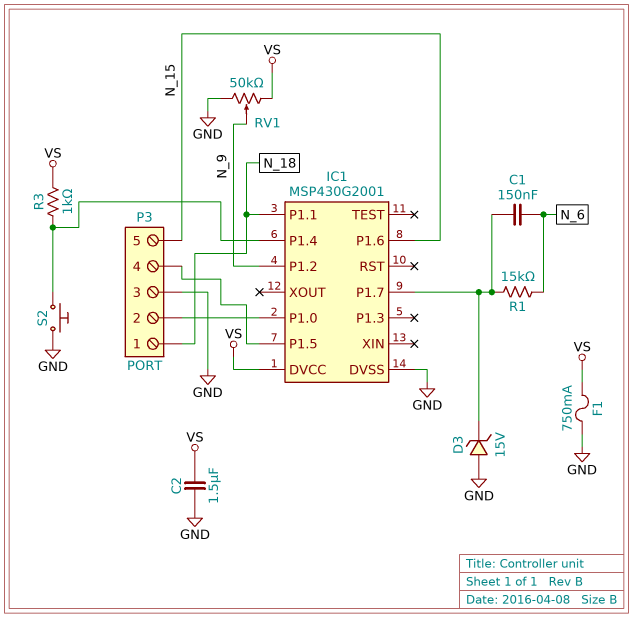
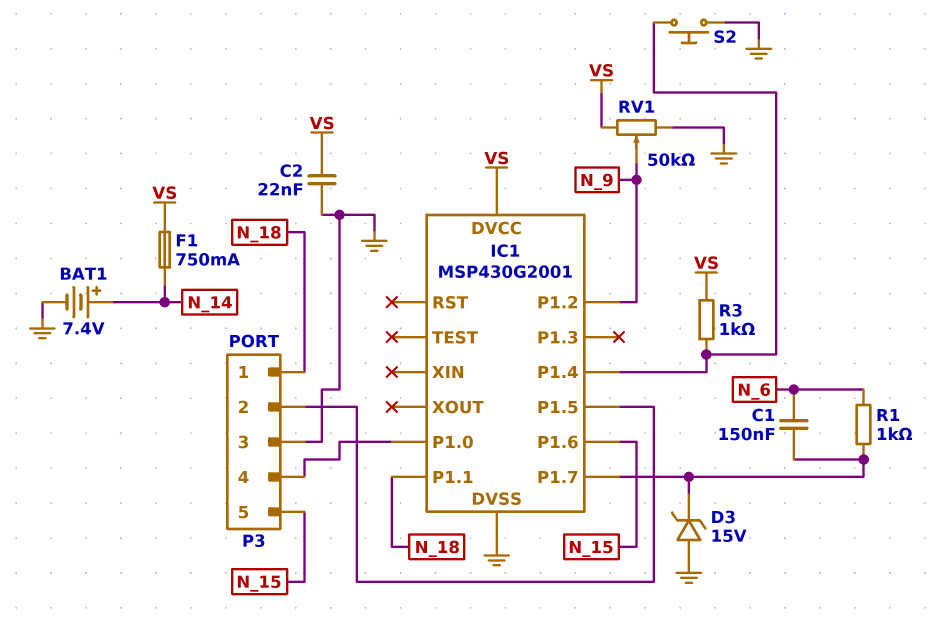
BAT1: none -> 7.4V (plus N_14, minus GND)
C2: 1.5uF (GND, VS) -> 22nF (GND, VS)
F1: 750mA (GND, VS) -> 750mA (N_14, VS)
P3 pin 2: IC1/P1.0 -> IC1/P1.5
P3 pin 4: IC1/P1.5 -> IC1/P1.0
R1: 15k (IC1/P1.7, N_6) -> 1k (IC1/P1.7, N_6)

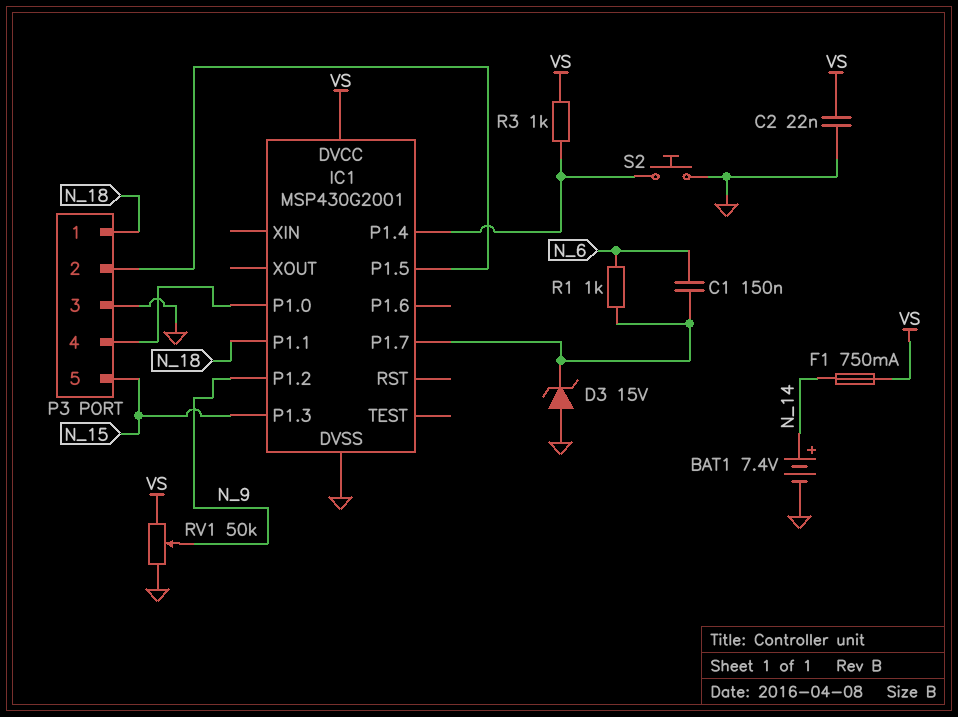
IC1 pin P1.3: none -> N_15
IC1 pin P1.6: N_15 -> none

